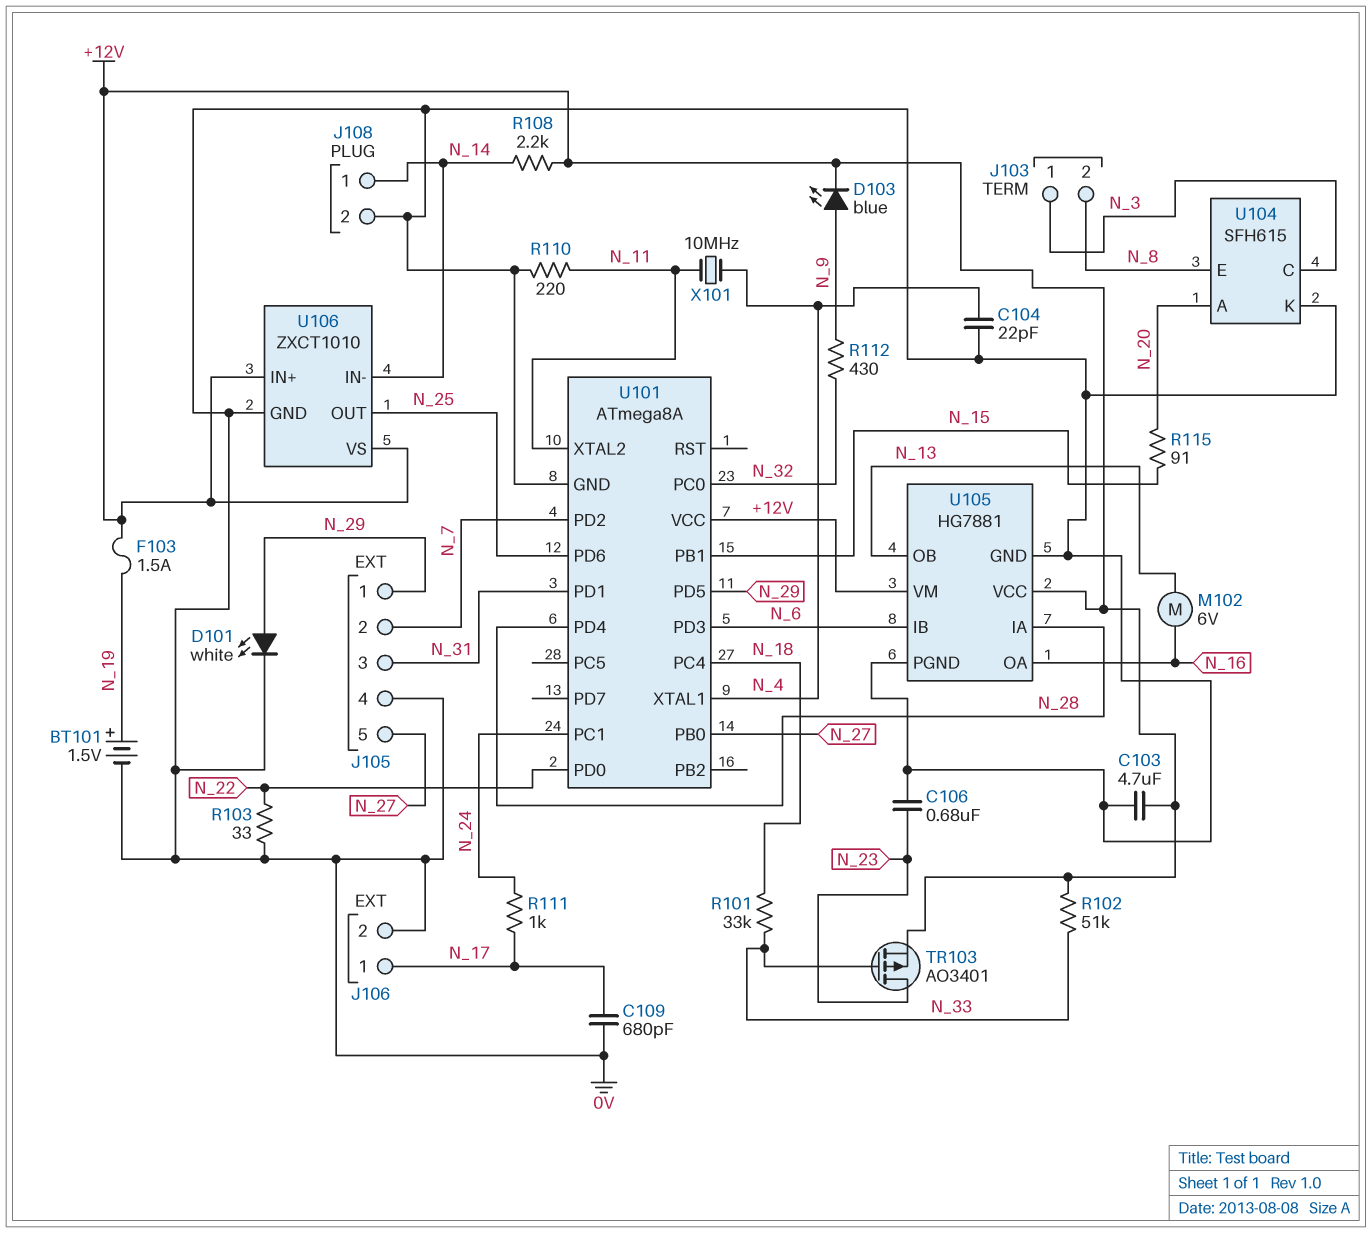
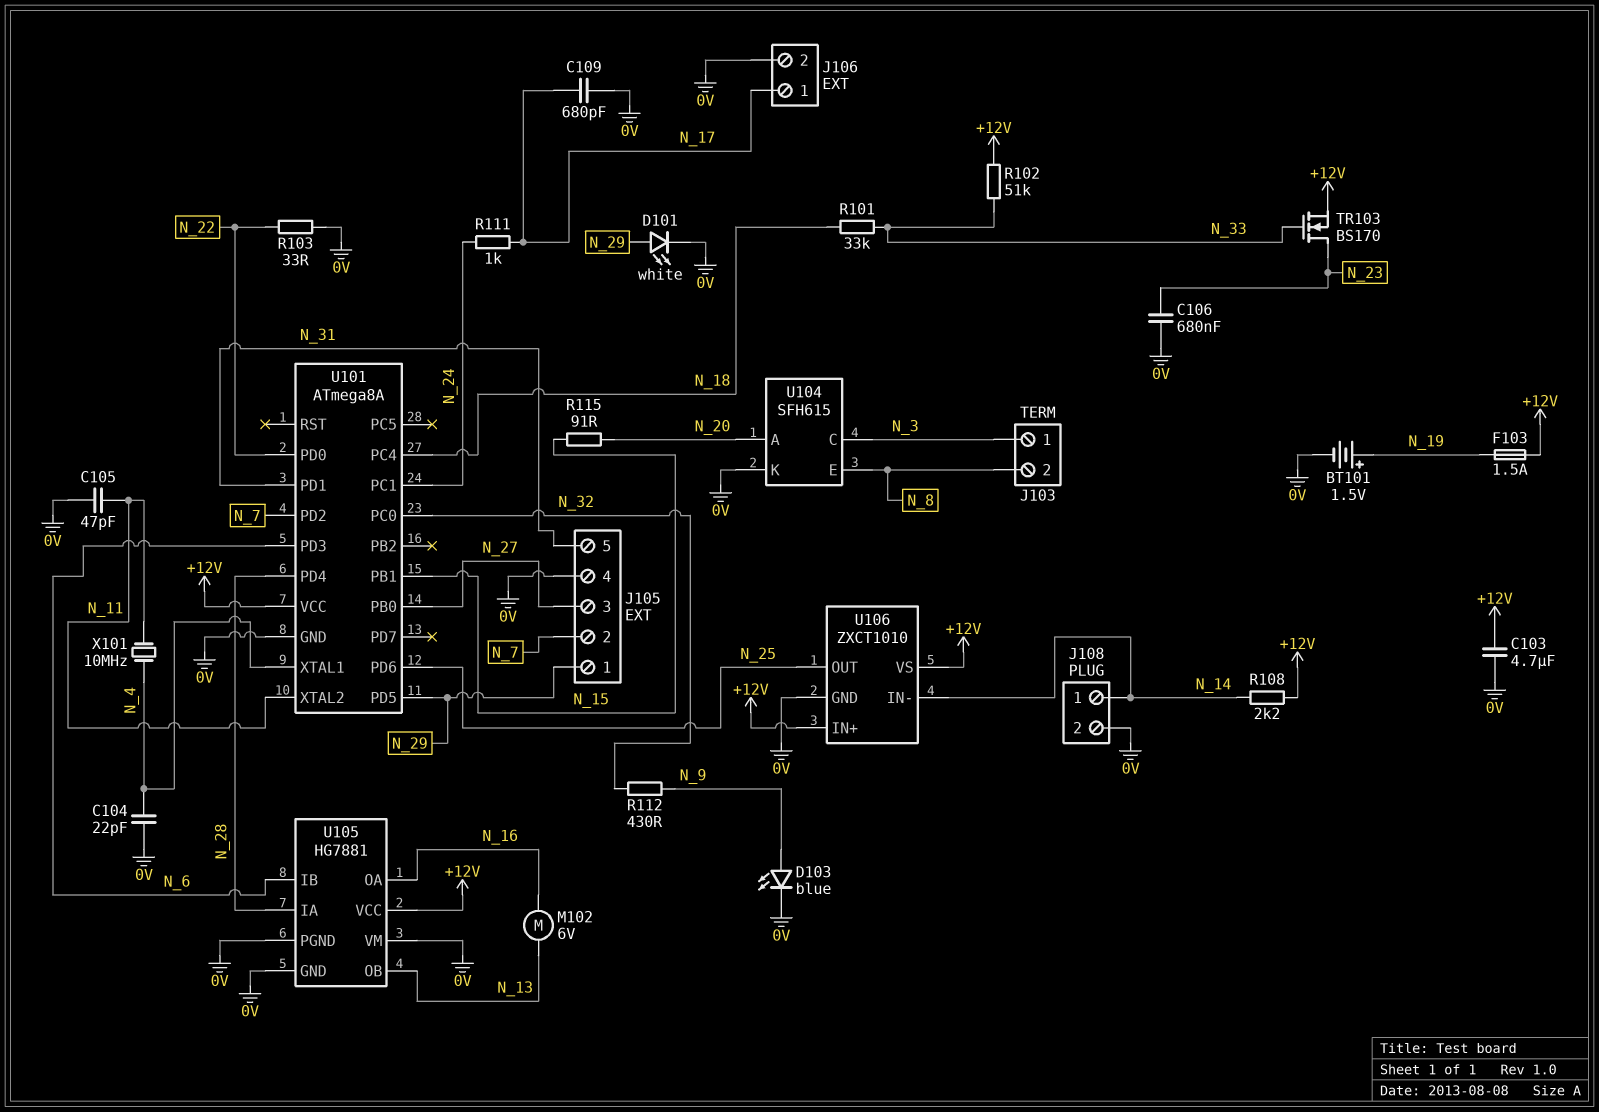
C105: none -> 47pF (0V, N_11)
D103: LED blue (A N_9, K +12V) -> LED blue (A N_9, K 0V)
J105 pin 3: N_31 -> N_27
J105 pin 5: N_27 -> N_31
R110: 220 (0V, N_11) -> none
TR103: PMOS AO3401 (G N_33, D N_23, S +12V) -> NMOS BS170 (G N_33, D N_23, S +12V)
U105 pin VM: +12V -> 0V

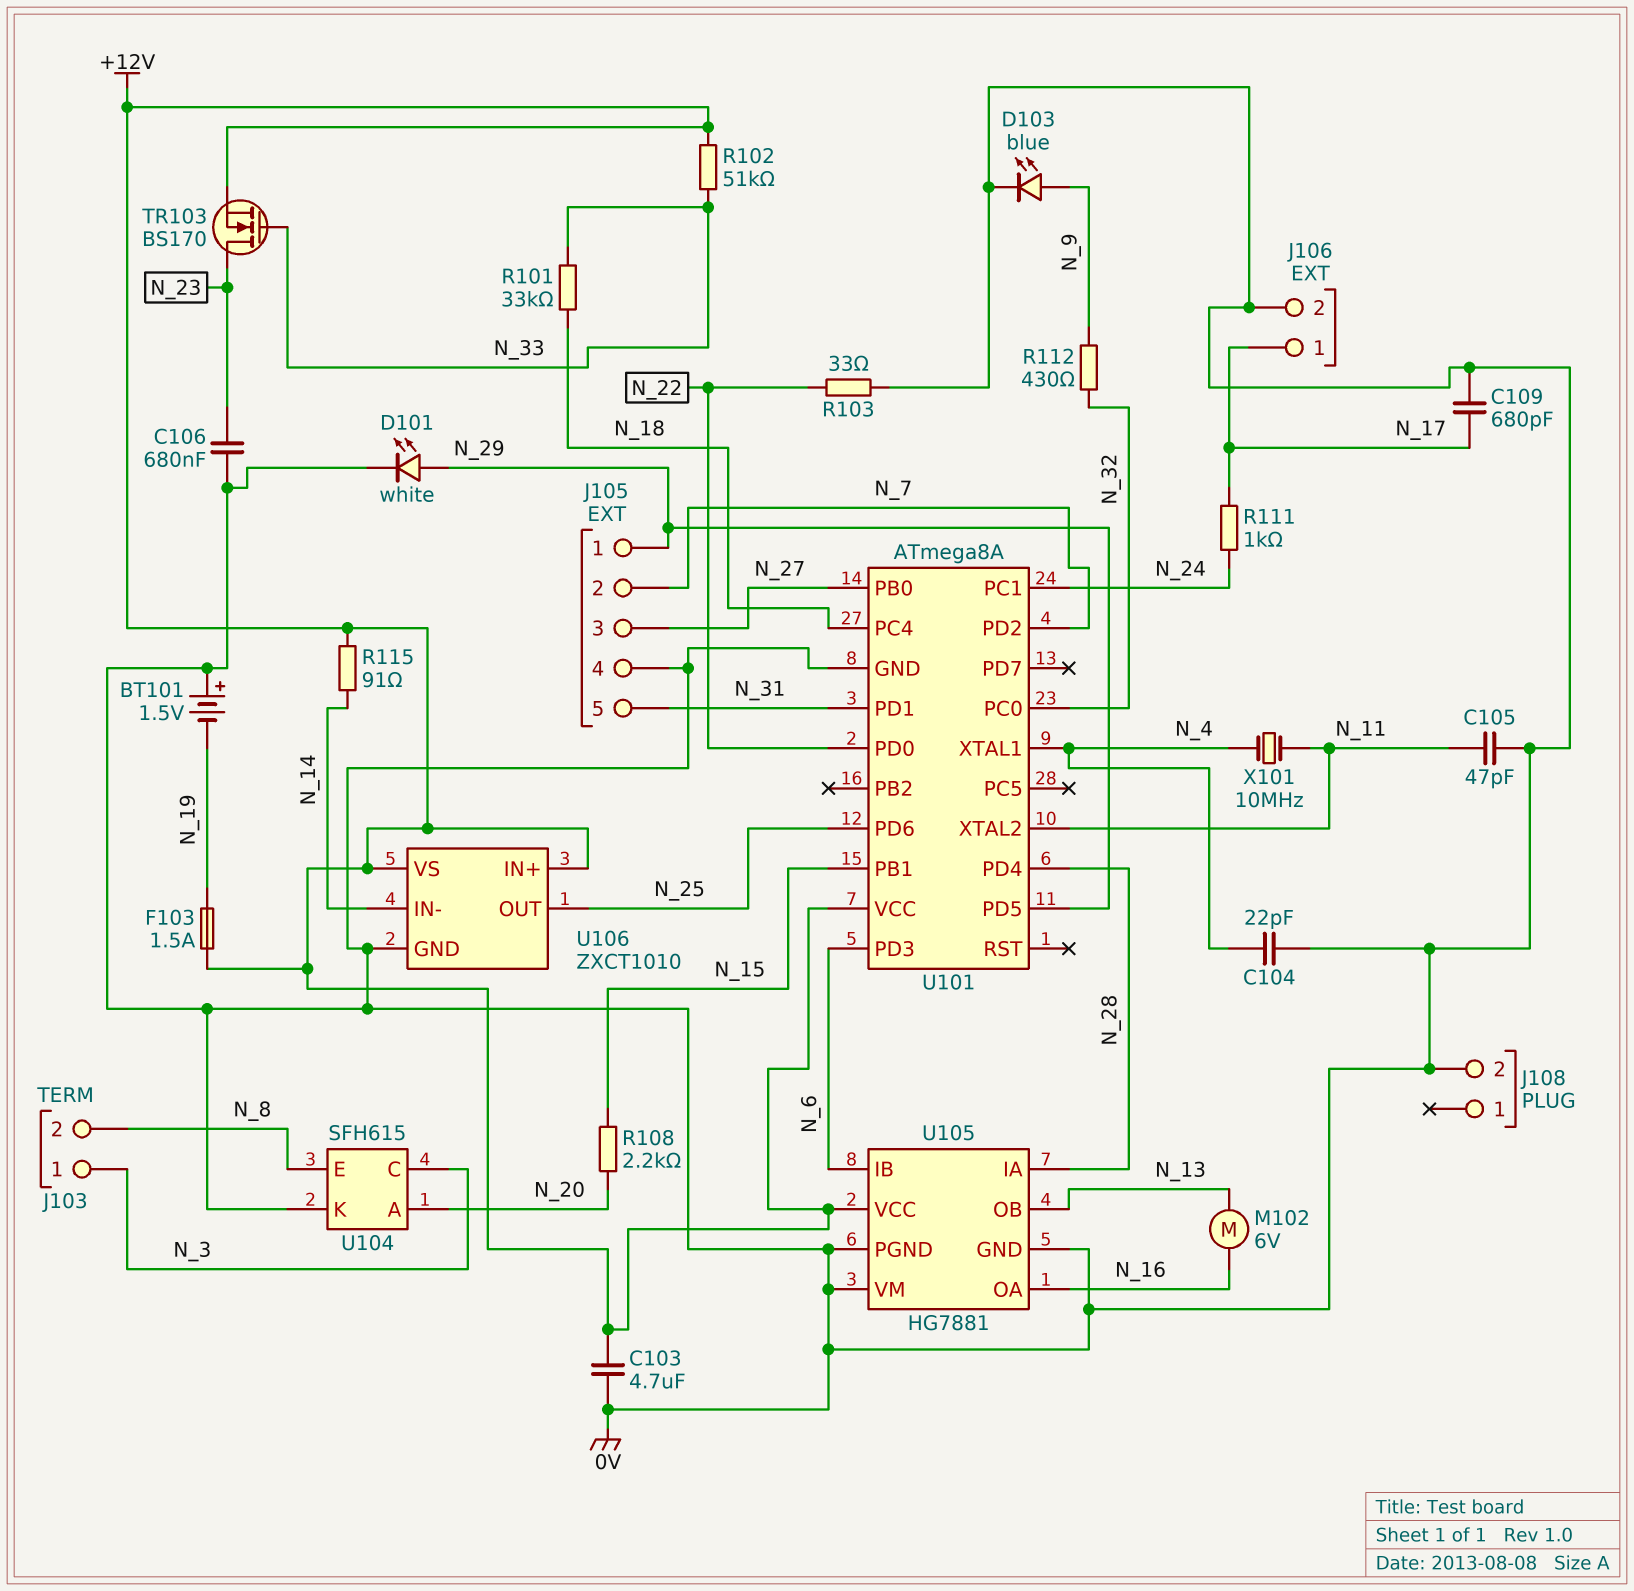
BT101: 1.5V (plus N_19, minus 0V) -> 1.5V (plus 0V, minus N_19)
J108 pin 1: N_14 -> none
R108: 2.2k (+12V, N_14) -> 2.2k (N_15, N_20)
R115: 91 (N_15, N_20) -> 91 (+12V, N_14)

